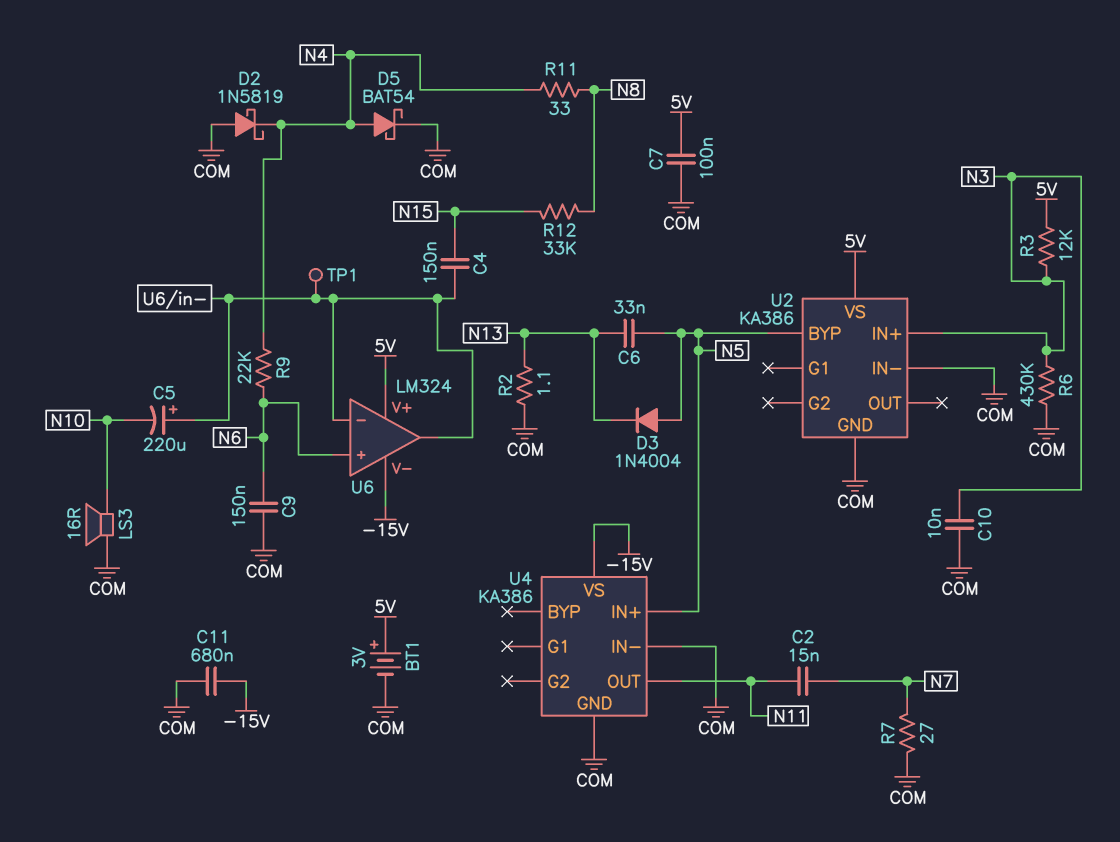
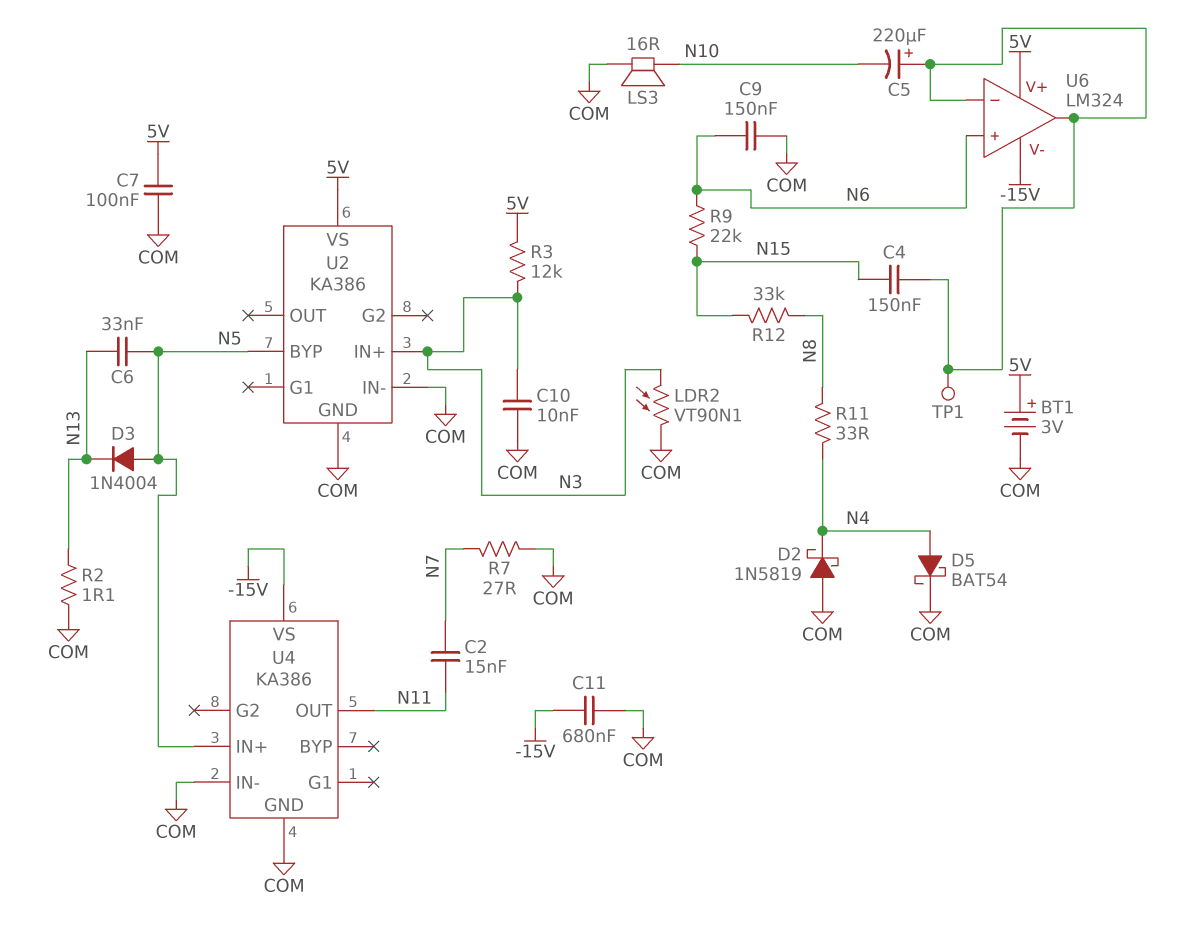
LDR2: none -> VT90N1 (COM, N3)
R6: 430k (COM, N3) -> none
R9: 22k (N4, N6) -> 22k (N6, N15)

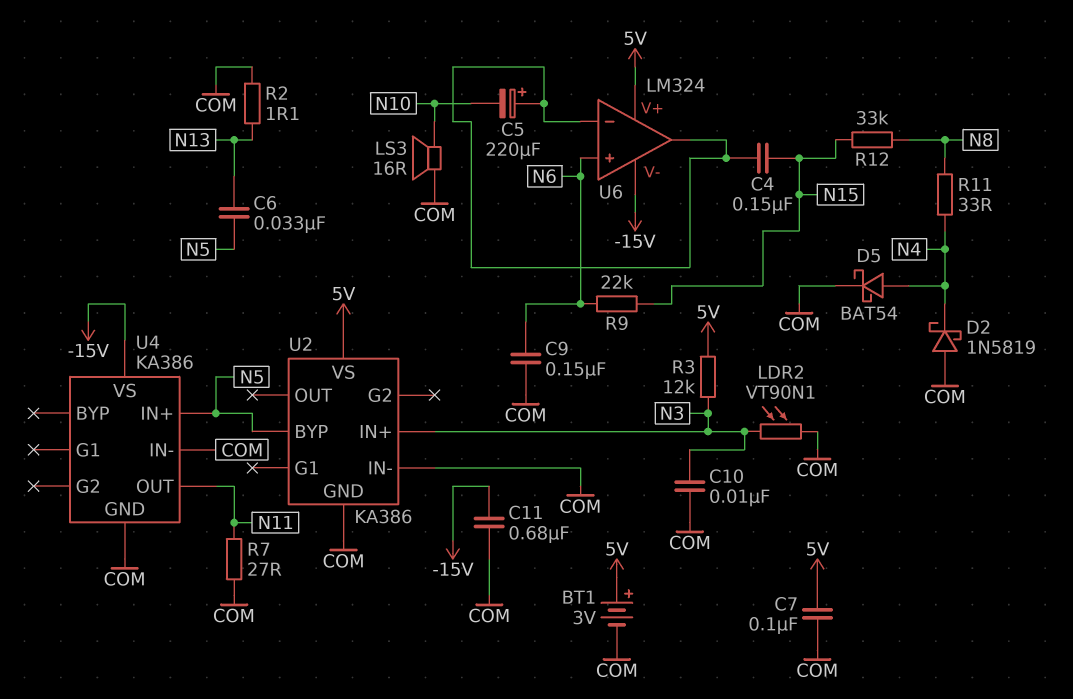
C2: 15nF (N7, N11) -> none
D3: diode 1N4004 (A N5, K N13) -> none
R7: 27 (COM, N7) -> 27 (COM, N11)
TP1: test point (U6/in-) -> none

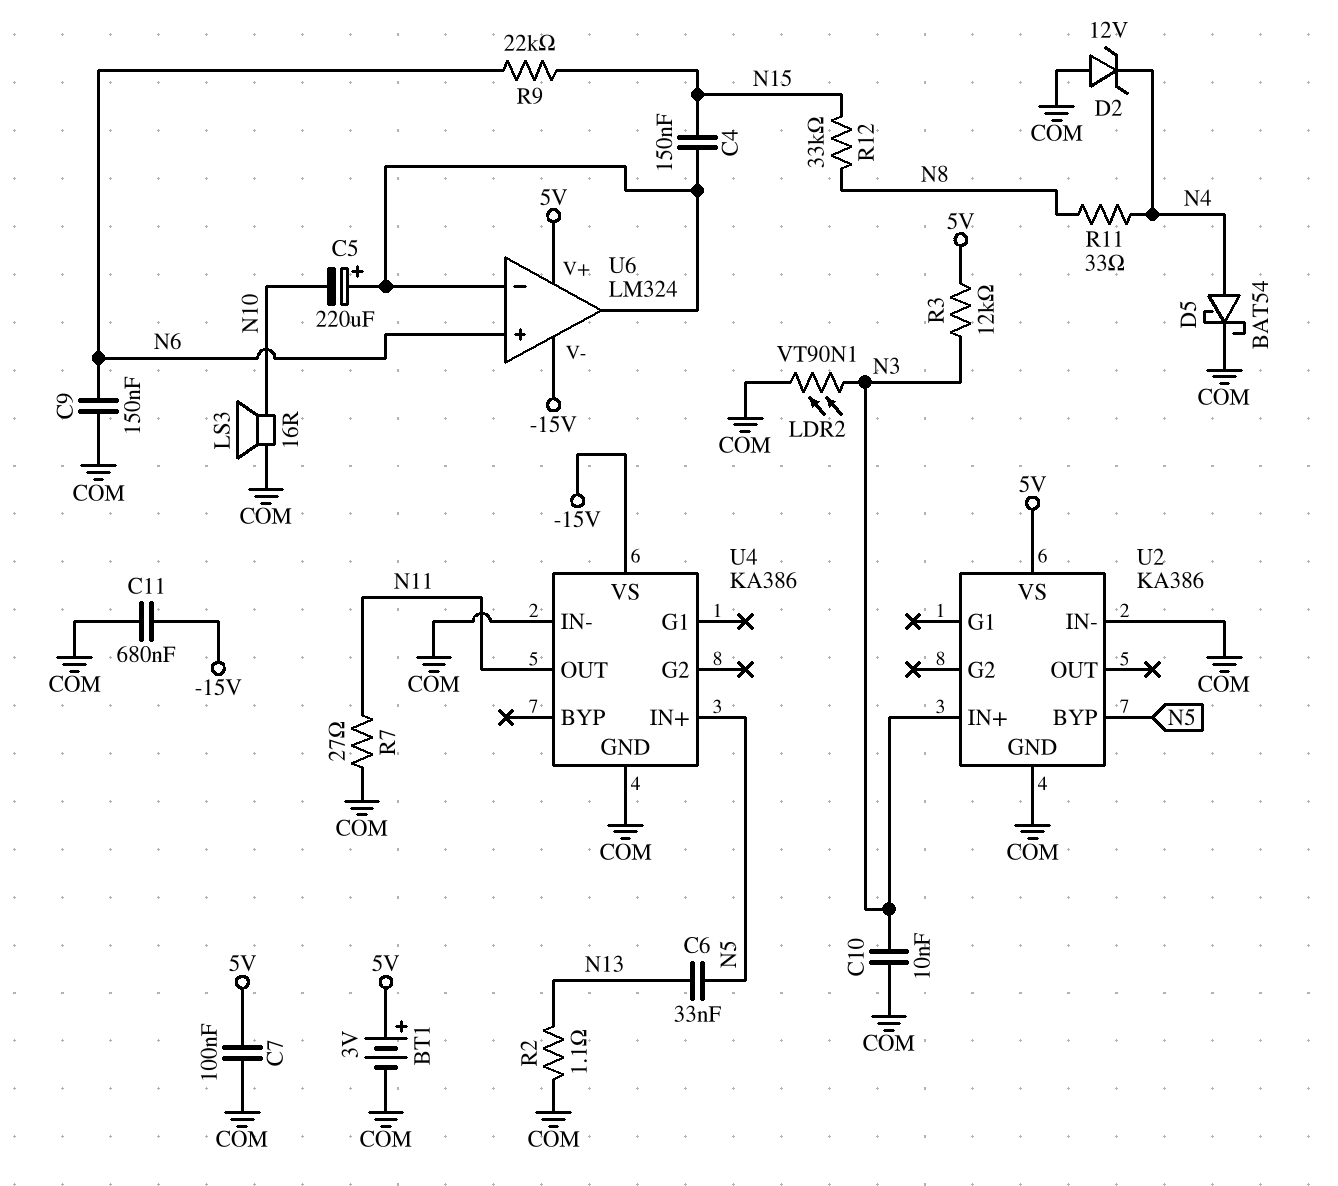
D2: schottky 1N5819 (A COM, K N4) -> zener 12V (A COM, K N4)

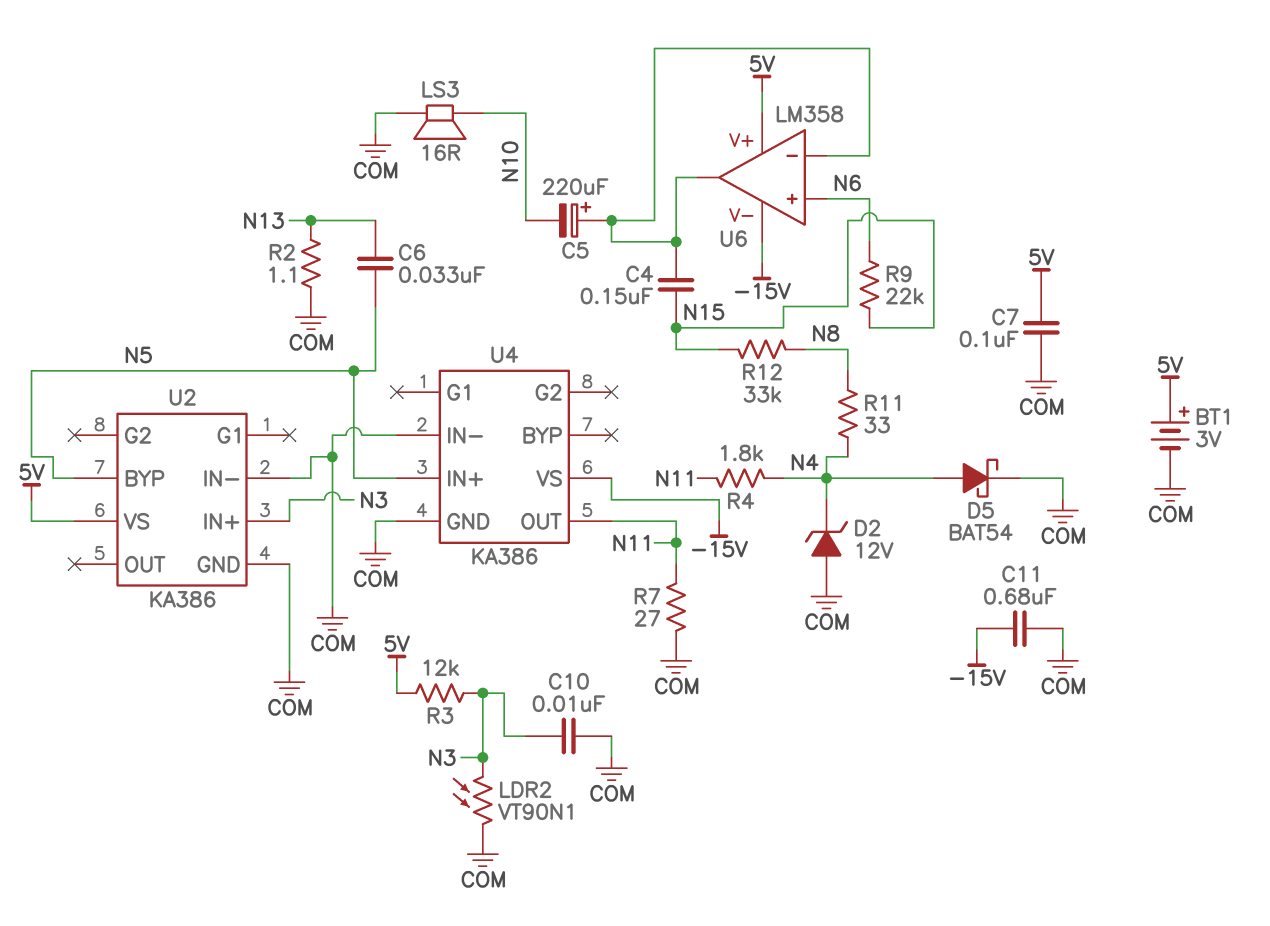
C9: 150nF (COM, N6) -> none
R4: none -> 1.8k (N4, N11)
U6: LM324 -> LM358

